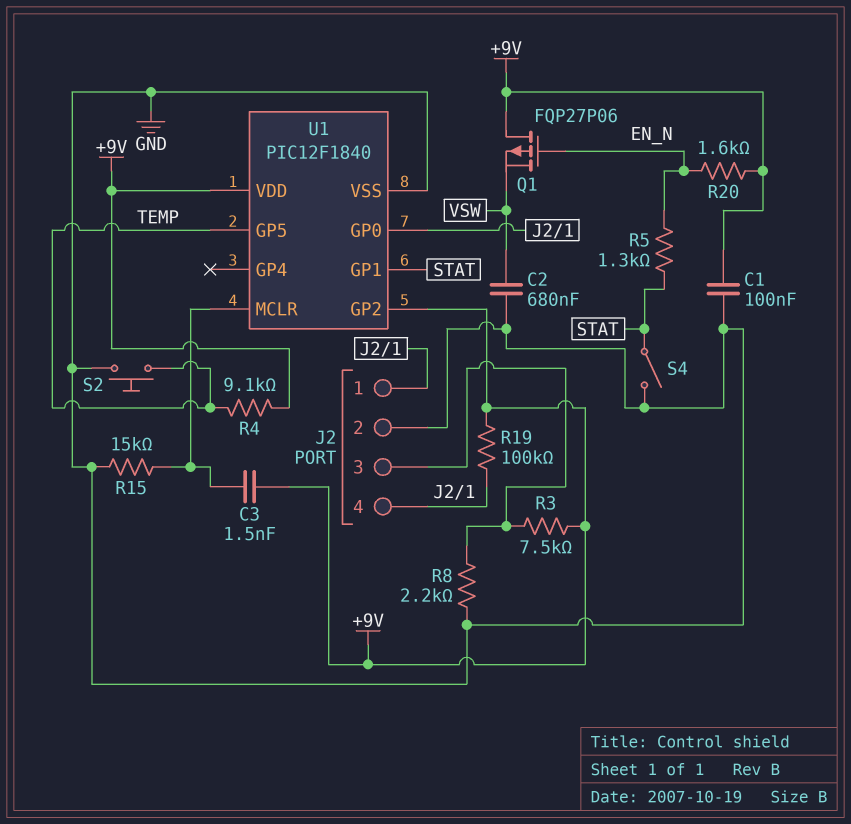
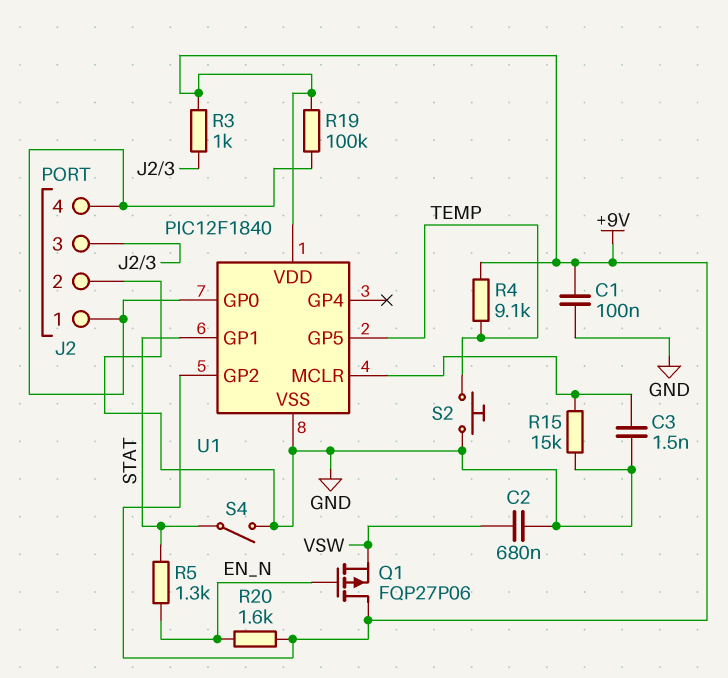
C3: 1.5nF (+9V, U1/MCLR) -> 1.5nF (GND, U1/MCLR)
R3: 7.5k (+9V, J2/3) -> 1k (+9V, J2/3)
R8: 2.2k (GND, J2/3) -> none

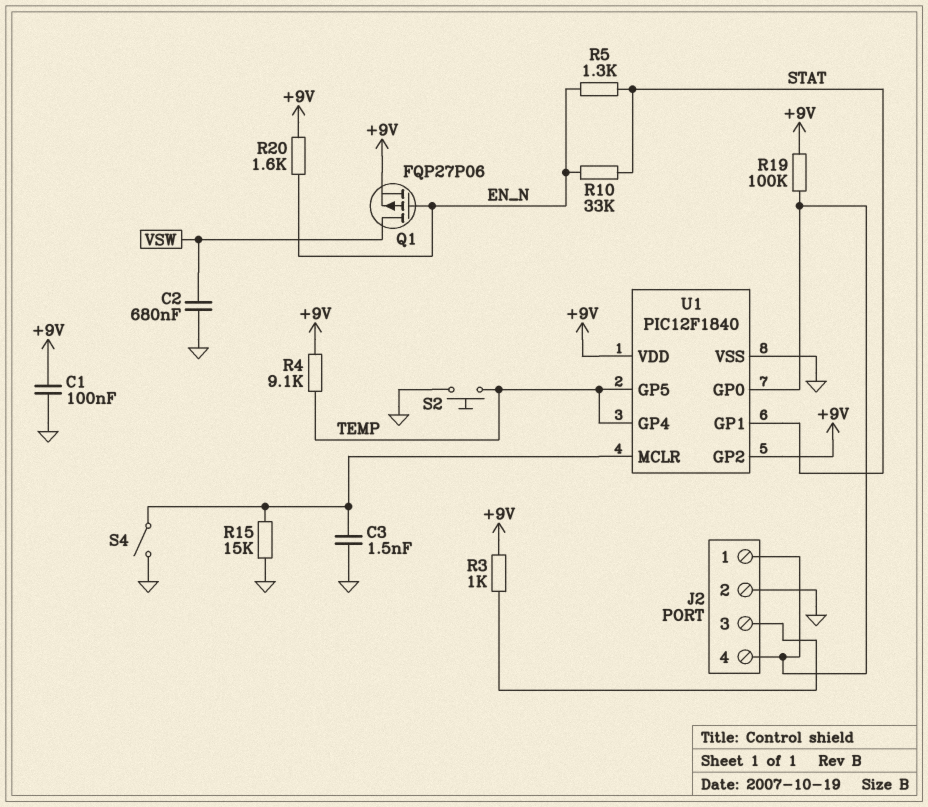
Q1: PMOS FQP27P06 (G EN_N, D +9V, S VSW) -> PMOS FQP27P06 (G EN_N, D VSW, S +9V)
R10: none -> 33k (EN_N, STAT)
S4: switch (GND, STAT) -> switch (GND, U1/MCLR)
U1 pin GP4: none -> TEMP

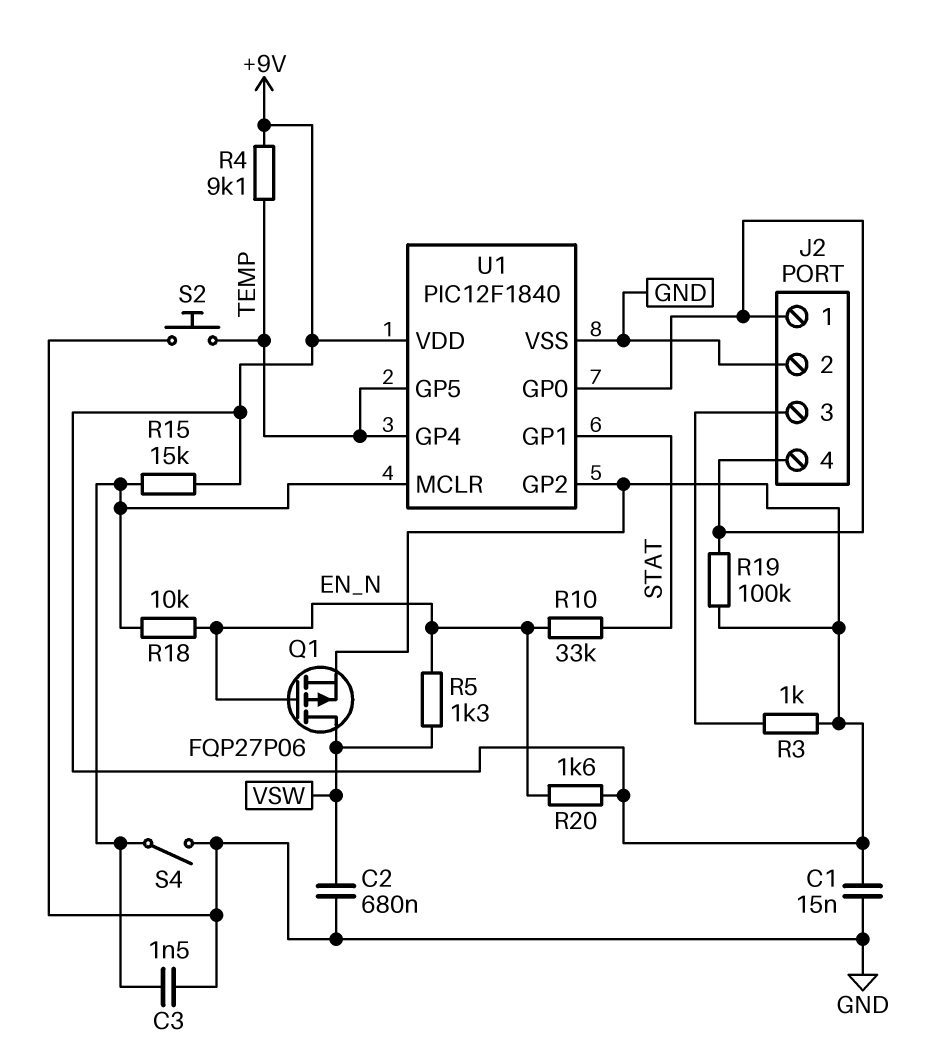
C1: 100nF (+9V, GND) -> 15nF (+9V, GND)
R5: 1.3k (EN_N, STAT) -> 1.3k (EN_N, VSW)
R15: 15k (GND, U1/MCLR) -> 15k (+9V, U1/MCLR)
R18: none -> 10k (EN_N, U1/MCLR)

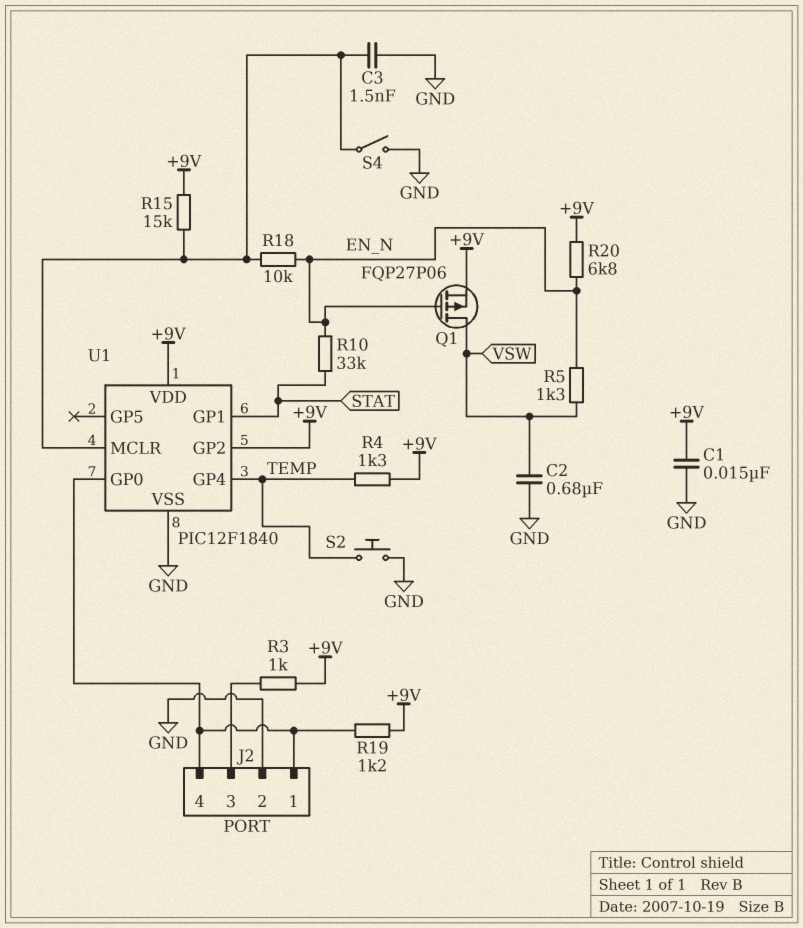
R4: 9.1k (+9V, TEMP) -> 1.3k (+9V, TEMP)
R19: 100k (+9V, J2/1) -> 1.2k (+9V, J2/1)
R20: 1.6k (+9V, EN_N) -> 6.8k (+9V, EN_N)
U1 pin GP5: TEMP -> none

